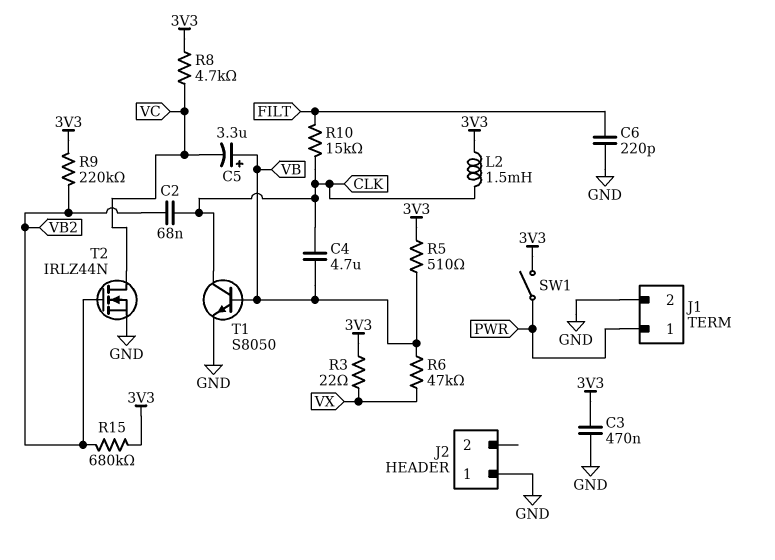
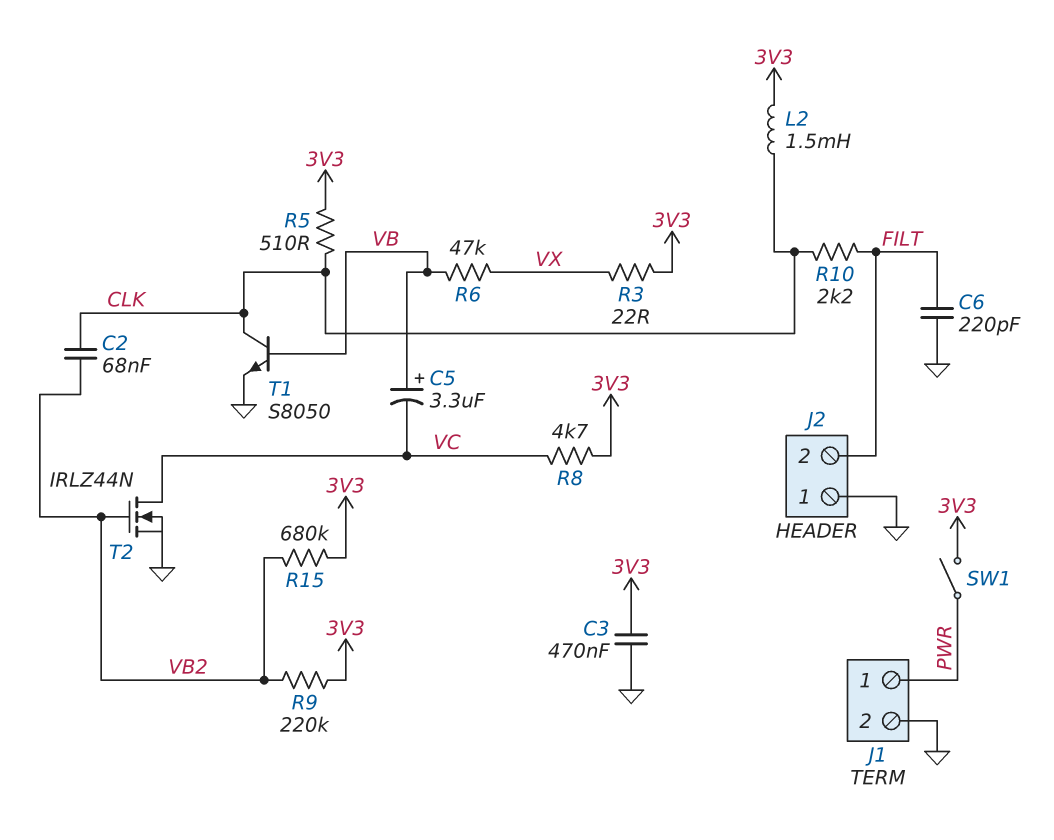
C4: 4.7uF (CLK, VB) -> none
J2 pin 2: none -> FILT
R5: 510 (3V3, VB) -> 510 (3V3, CLK)
R10: 15k (CLK, FILT) -> 2.2k (CLK, FILT)

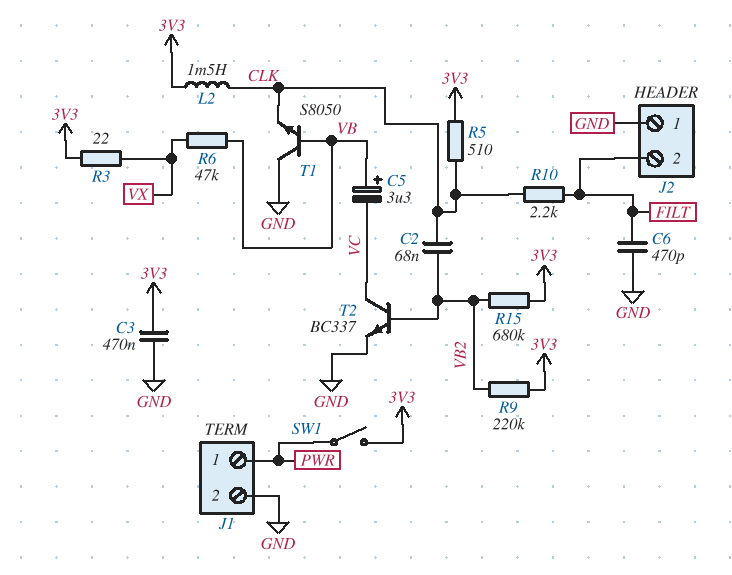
C6: 220pF (FILT, GND) -> 470pF (FILT, GND)
R8: 4.7k (3V3, VC) -> none
T1: NPN S8050 (B VB, C CLK, E GND) -> NPN S8050 (B VB, C GND, E CLK)
T2: NMOS IRLZ44N (G VB2, D VC, S GND) -> NPN BC337 (B VB2, C VC, E GND)

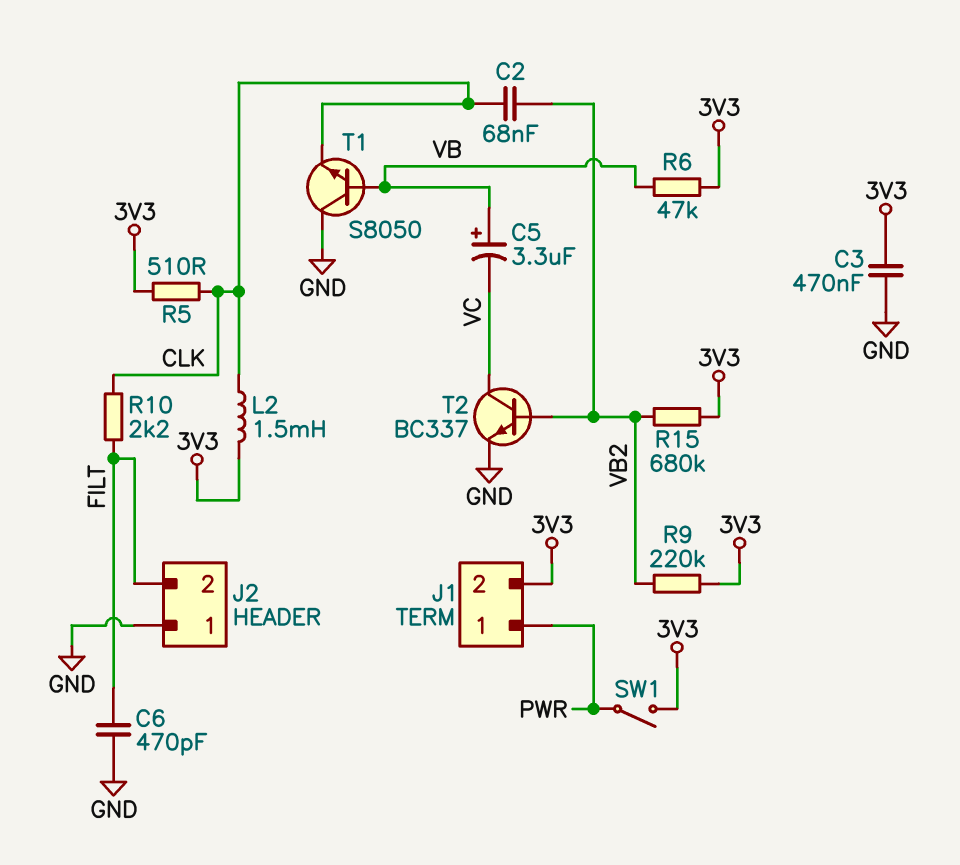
J1 pin 2: GND -> 3V3
R3: 22 (3V3, VX) -> none
R6: 47k (VB, VX) -> 47k (3V3, VB)

